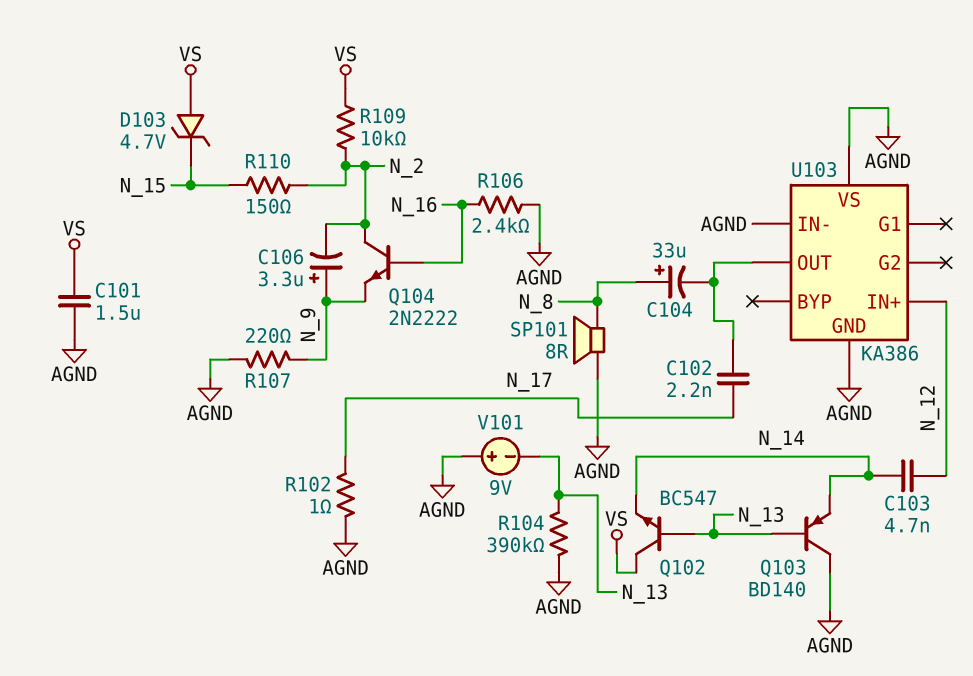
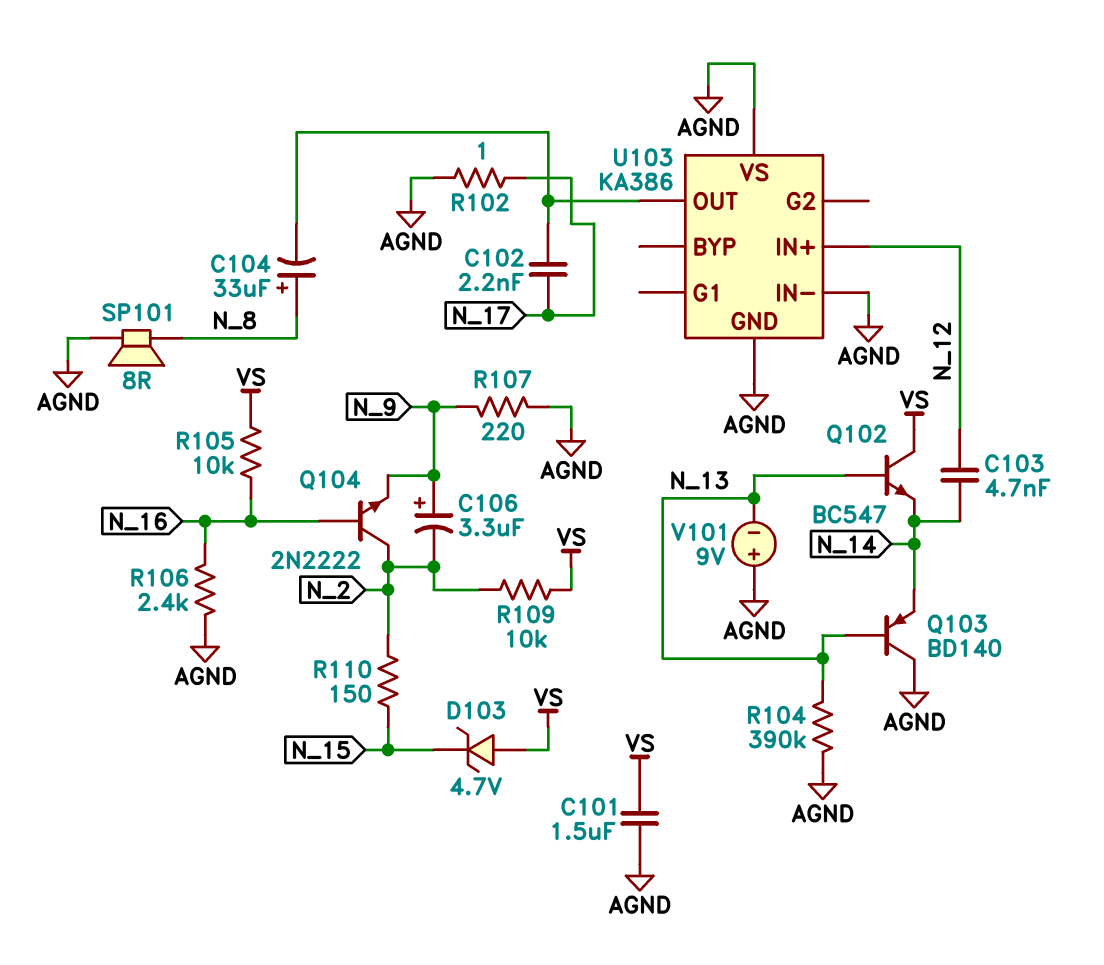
R105: none -> 10k (N_16, VS)

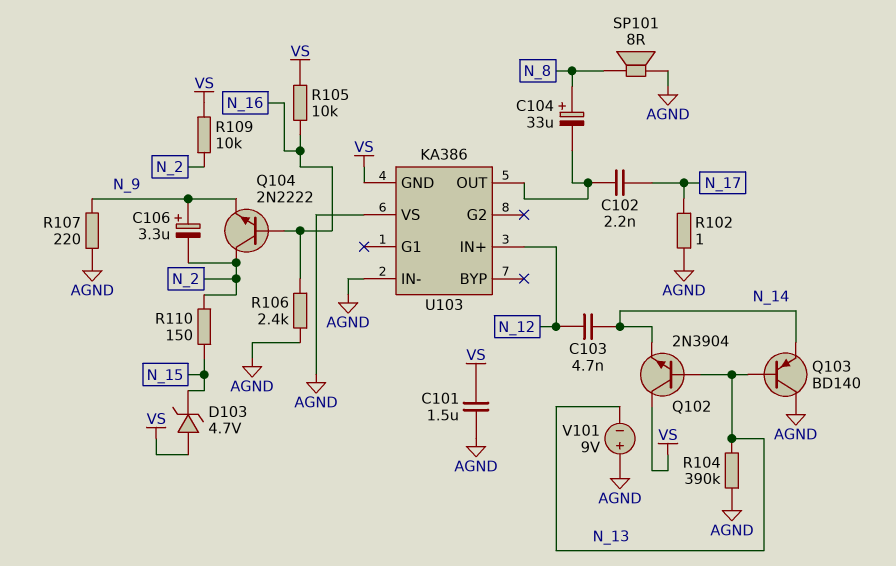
Q102: NPN BC547 (B N_13, C VS, E N_14) -> NPN 2N3904 (B N_13, C VS, E N_14)
U103 pin GND: AGND -> VS

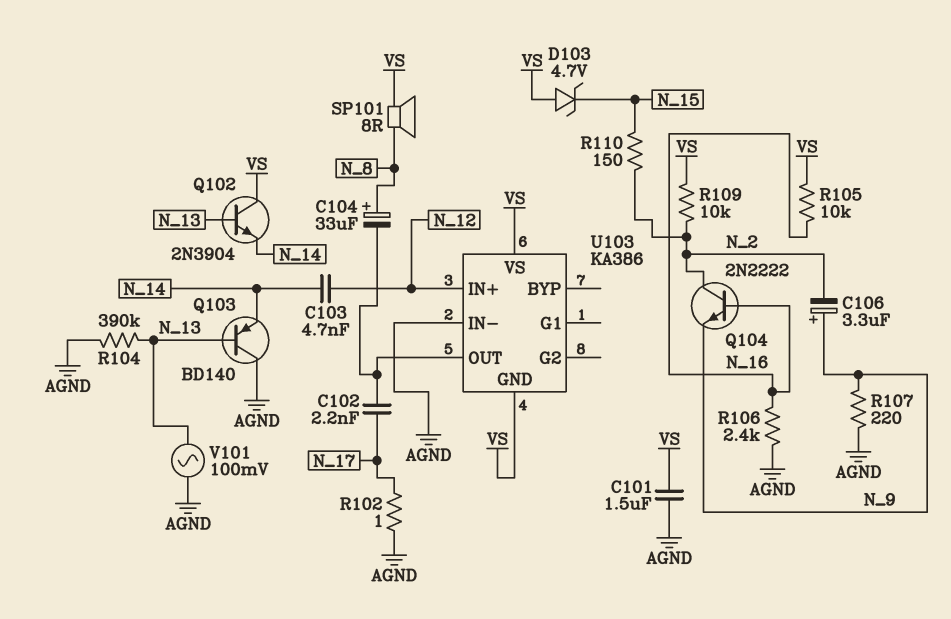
SP101: speaker 8R (AGND, N_8) -> speaker 8R (N_8, VS)
U103 pin VS: AGND -> VS
V101: 9V (plus AGND, minus N_13) -> AC 100mV (AGND, N_13)

